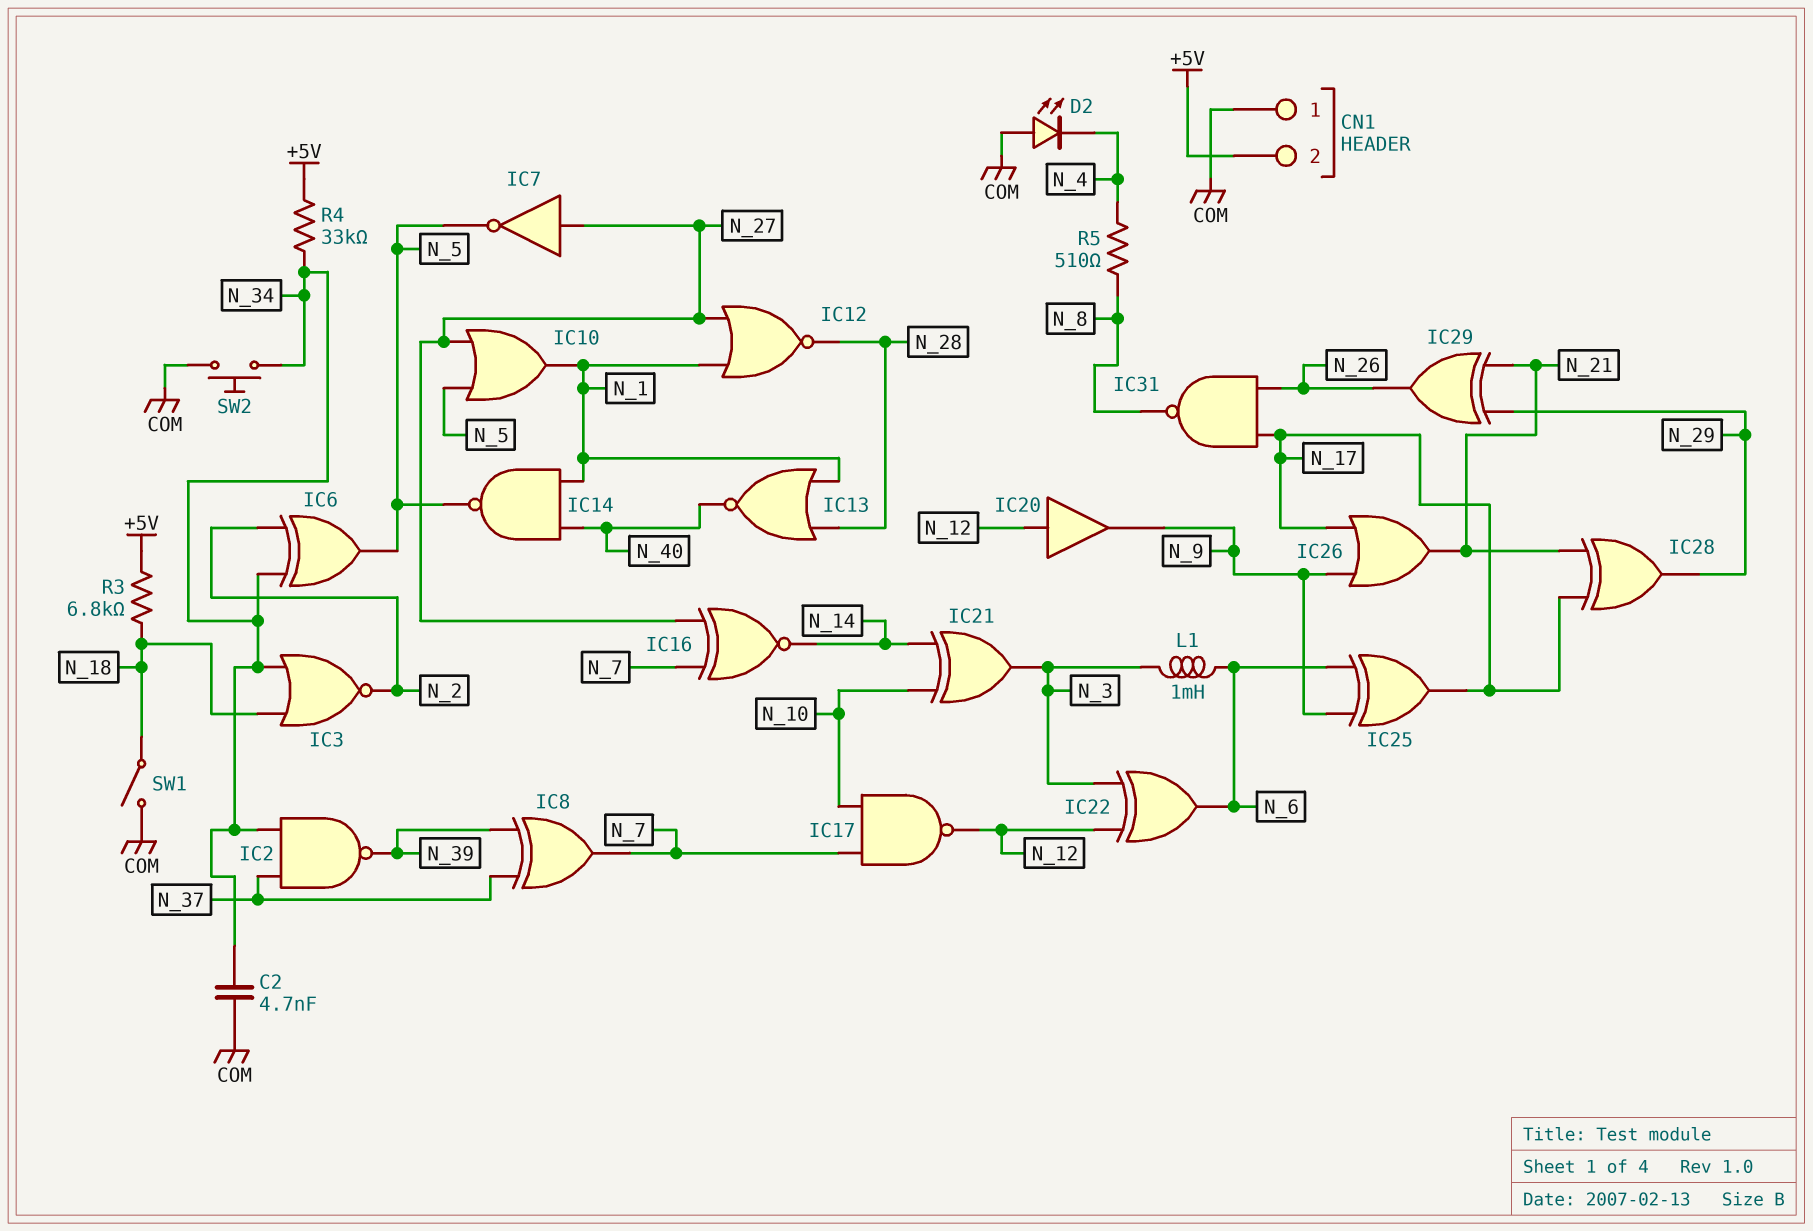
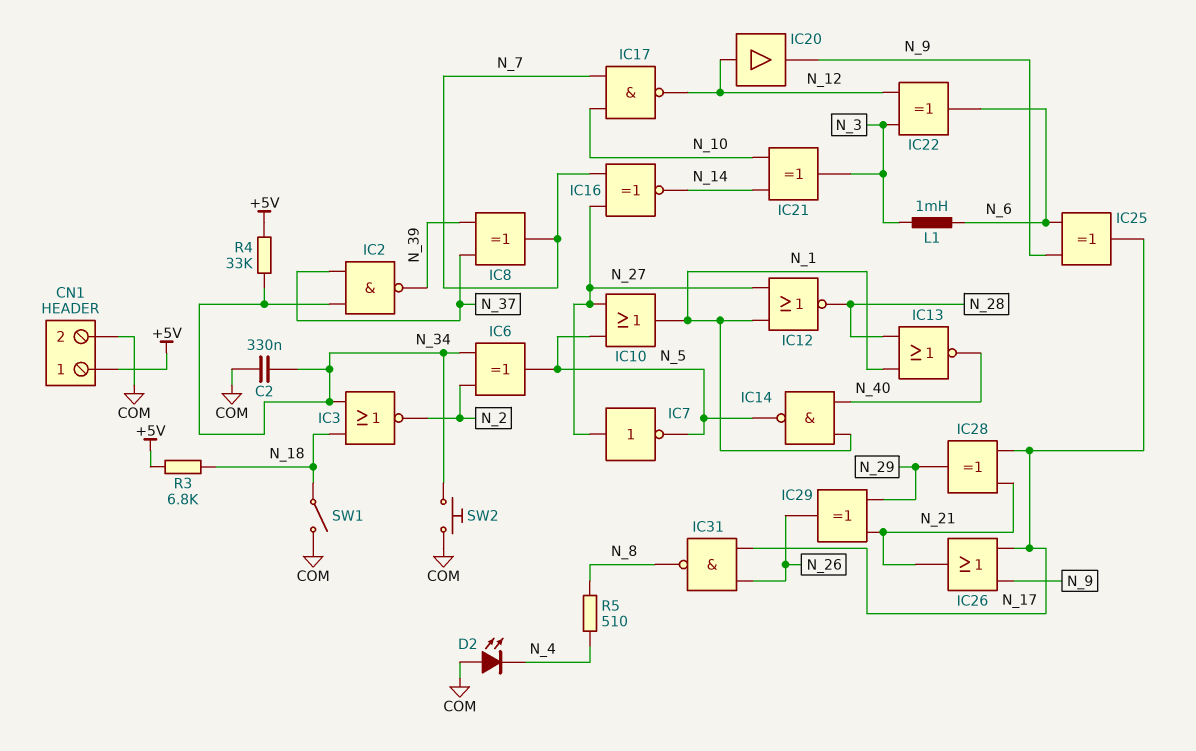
C2: 4.7nF (COM, N_34) -> 330nF (COM, N_34)
CN1 pin 1: COM -> +5V
CN1 pin 2: +5V -> COM

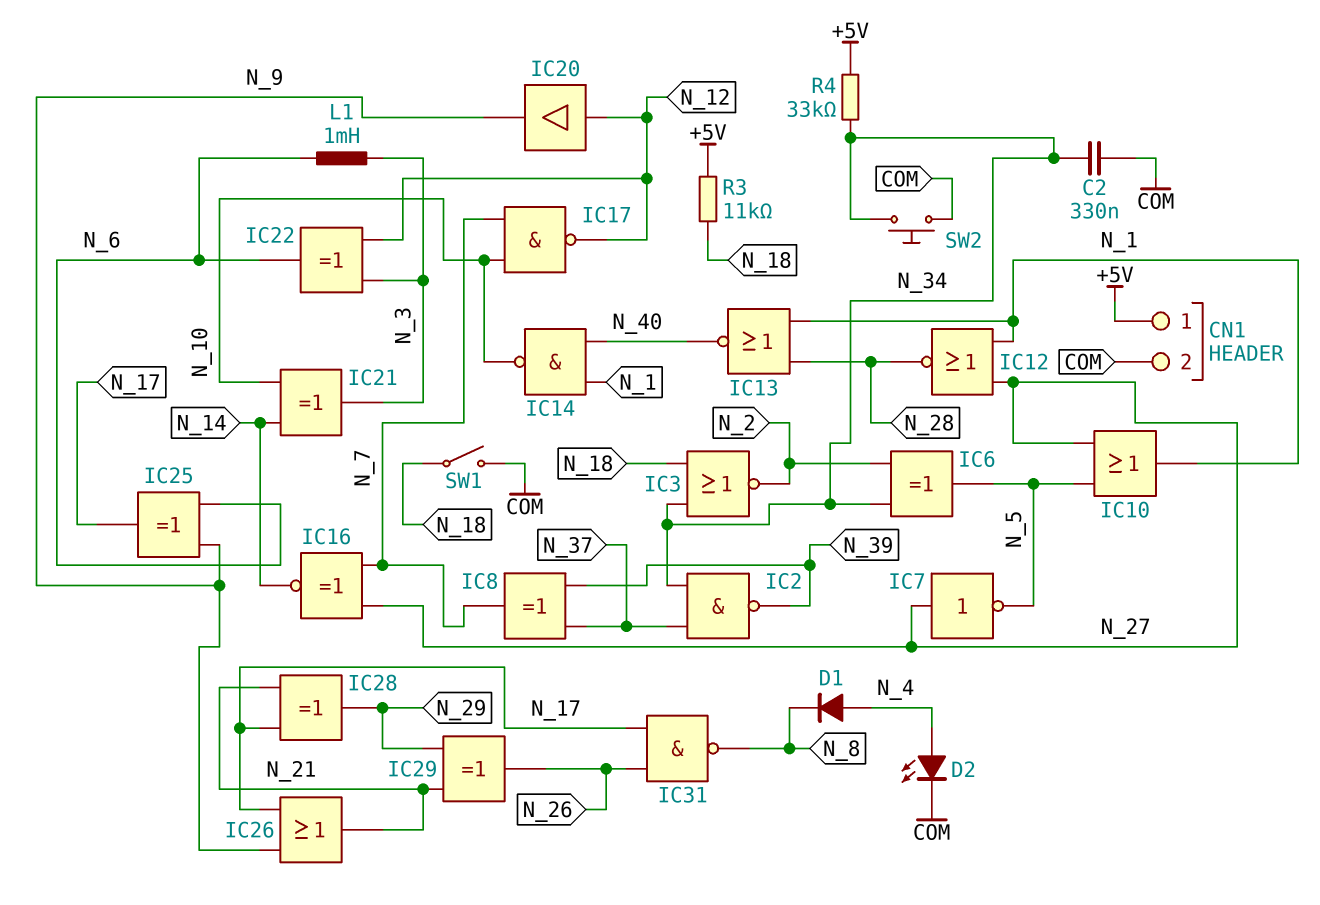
D1: none -> diode (A N_4, K N_8)
D2: LED (A COM, K N_4) -> LED (A N_4, K COM)
IC14: NAND (in N_1, in N_40, out N_5) -> NAND (in N_1, in N_40, out N_10)
R3: 6.8k (+5V, N_18) -> 11k (+5V, N_18)
R5: 510 (N_4, N_8) -> none

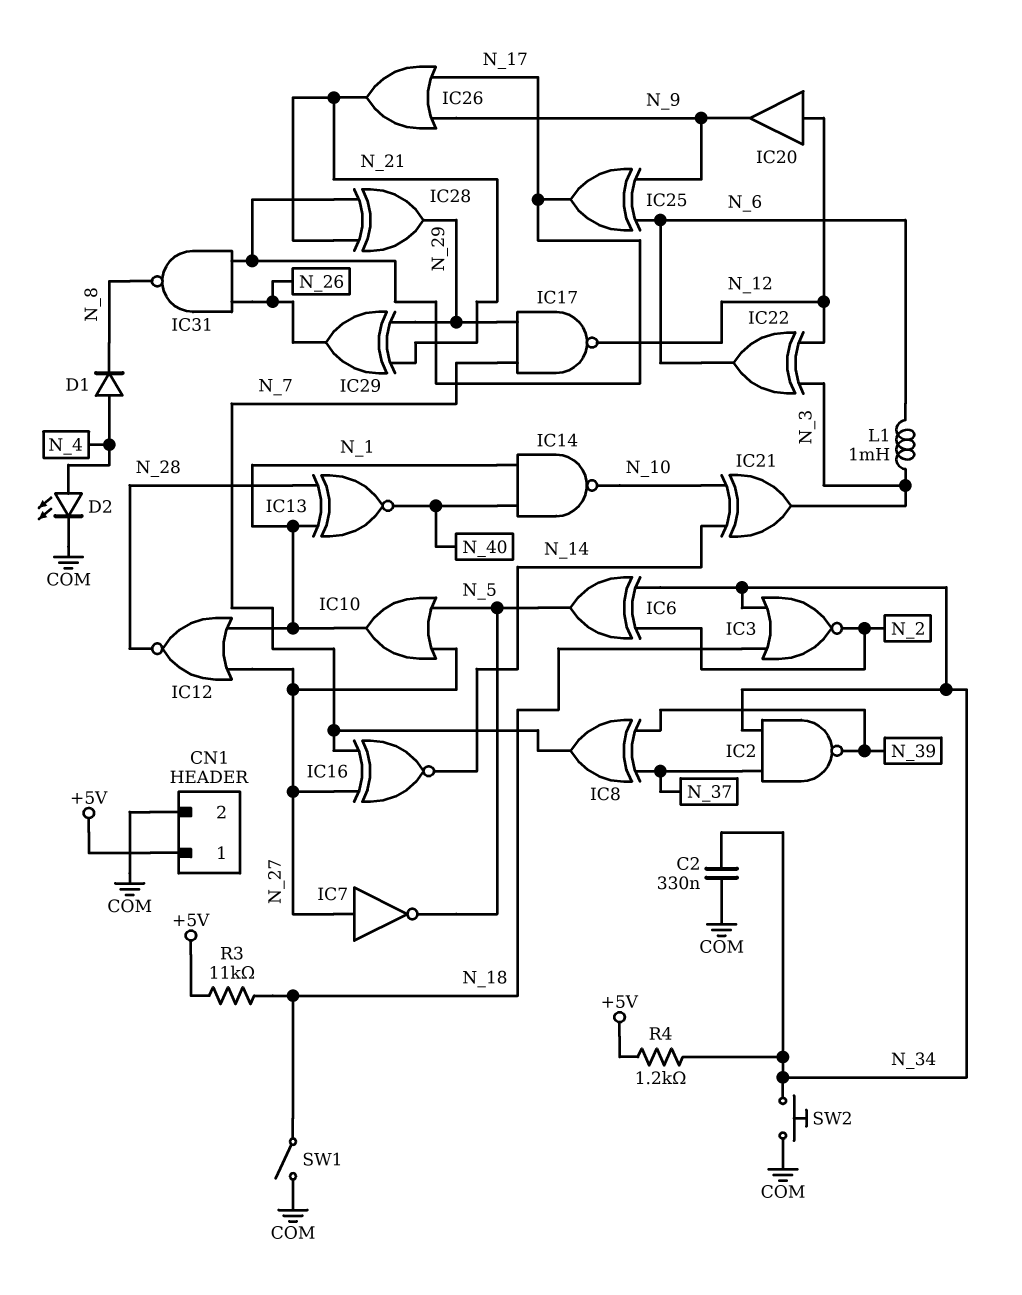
IC13: NOR (in N_1, in N_28, out N_40) -> XNOR (in N_1, in N_28, out N_40)
IC17: NAND (in N_7, in N_10, out N_12) -> NAND (in N_7, in N_29, out N_12)
R4: 33k (+5V, N_34) -> 1.2k (+5V, N_34)

